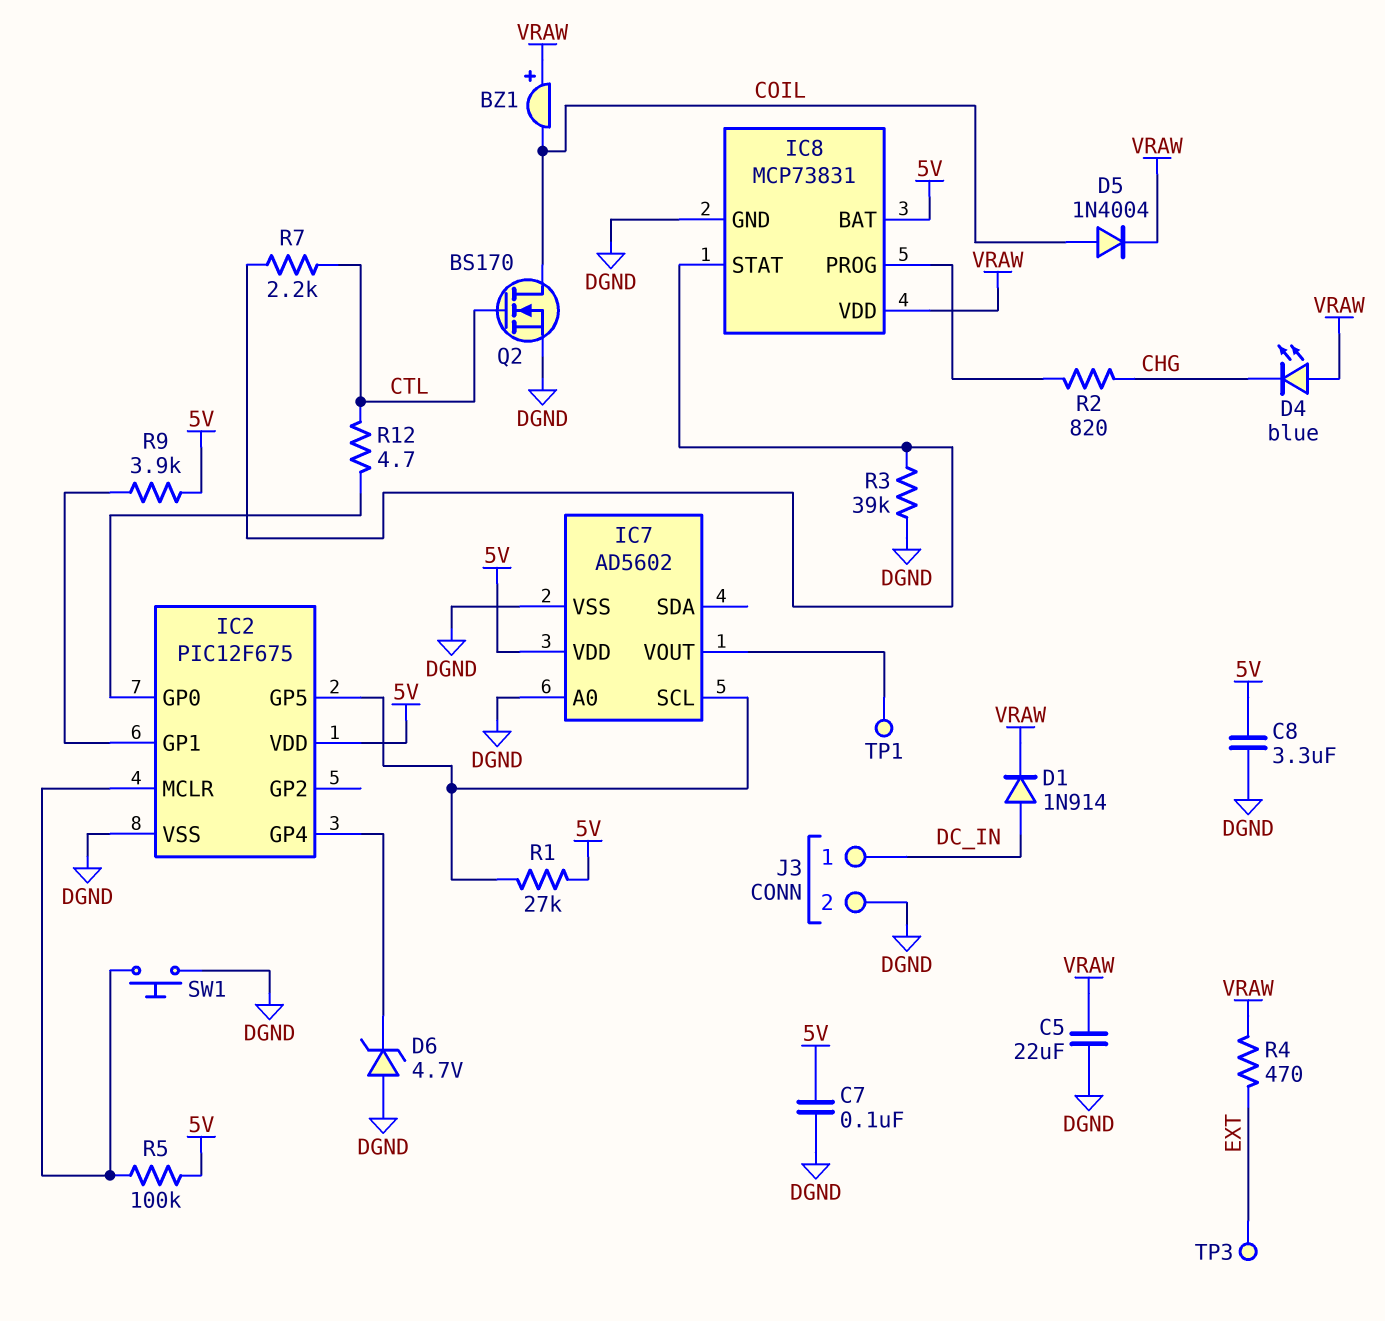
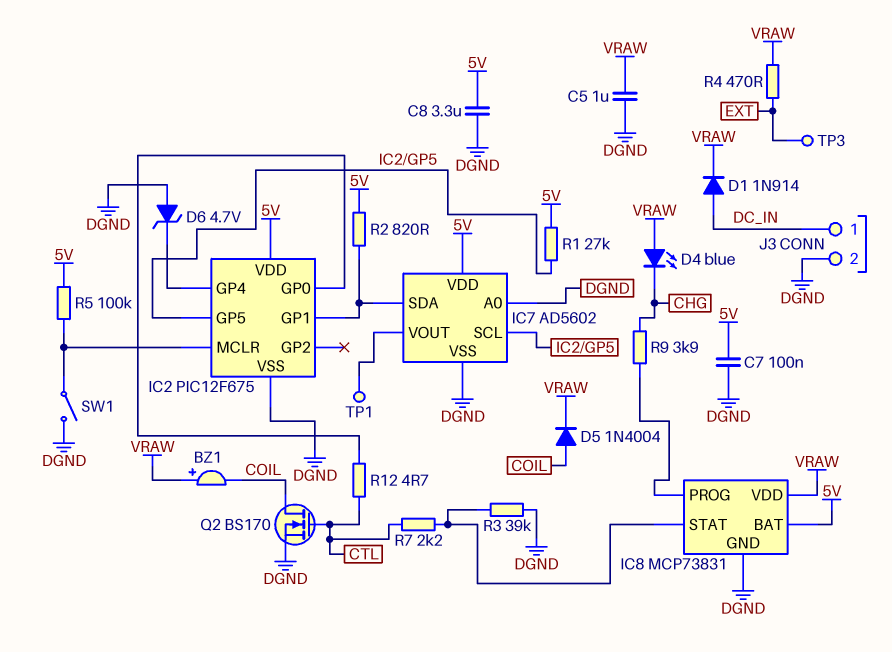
C5: 22uF (DGND, VRAW) -> 1uF (DGND, VRAW)
IC7 pin SDA: none -> IC2/GP1
R2: 820 (CHG, IC8/PROG) -> 820 (5V, IC2/GP1)
R9: 3.9k (5V, IC2/GP1) -> 3.9k (CHG, IC8/PROG)
SW1: button (DGND, IC2/MCLR) -> switch (DGND, IC2/MCLR)

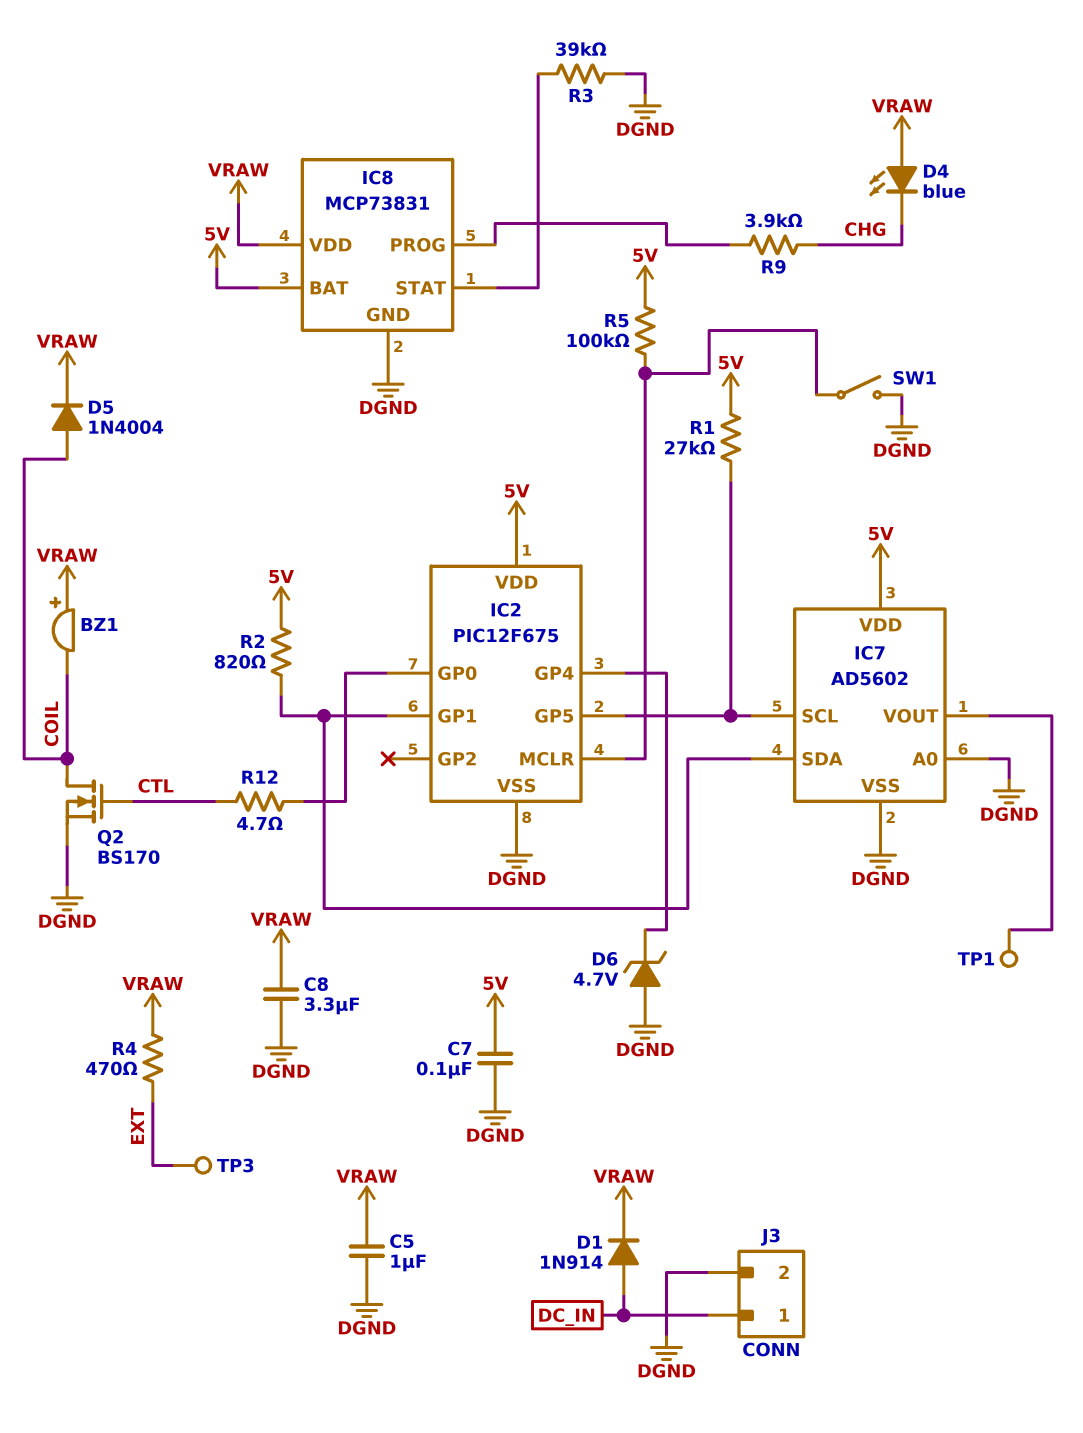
C8: 3.3uF (5V, DGND) -> 3.3uF (DGND, VRAW)
R7: 2.2k (CTL, IC8/STAT) -> none

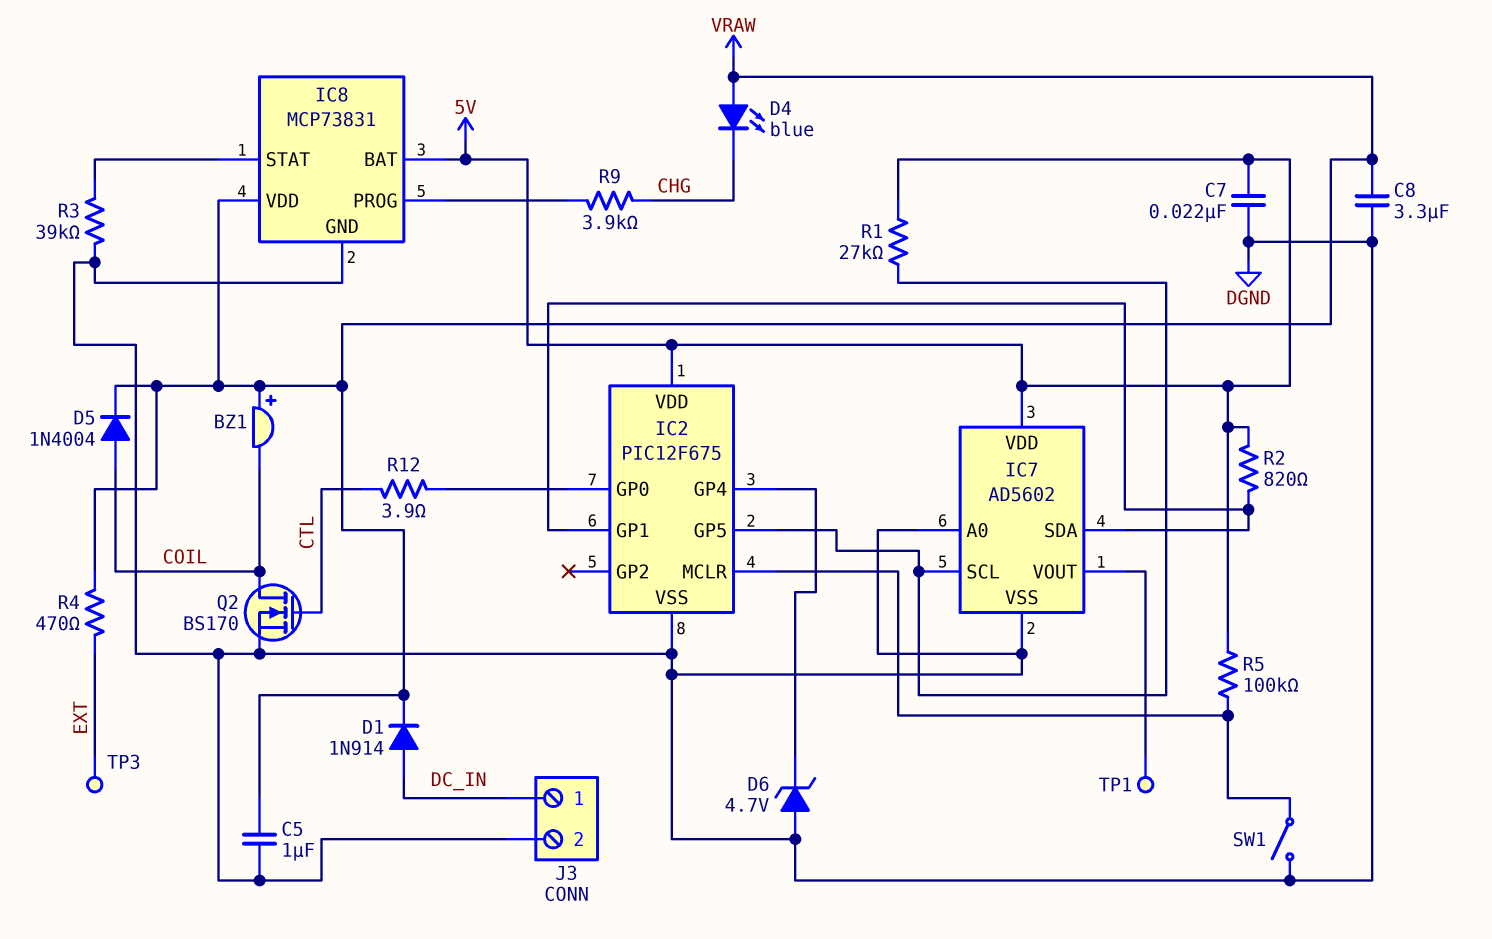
C7: 100nF (5V, DGND) -> 22nF (5V, DGND)
R12: 4.7 (CTL, IC2/GP0) -> 3.9 (CTL, IC2/GP0)

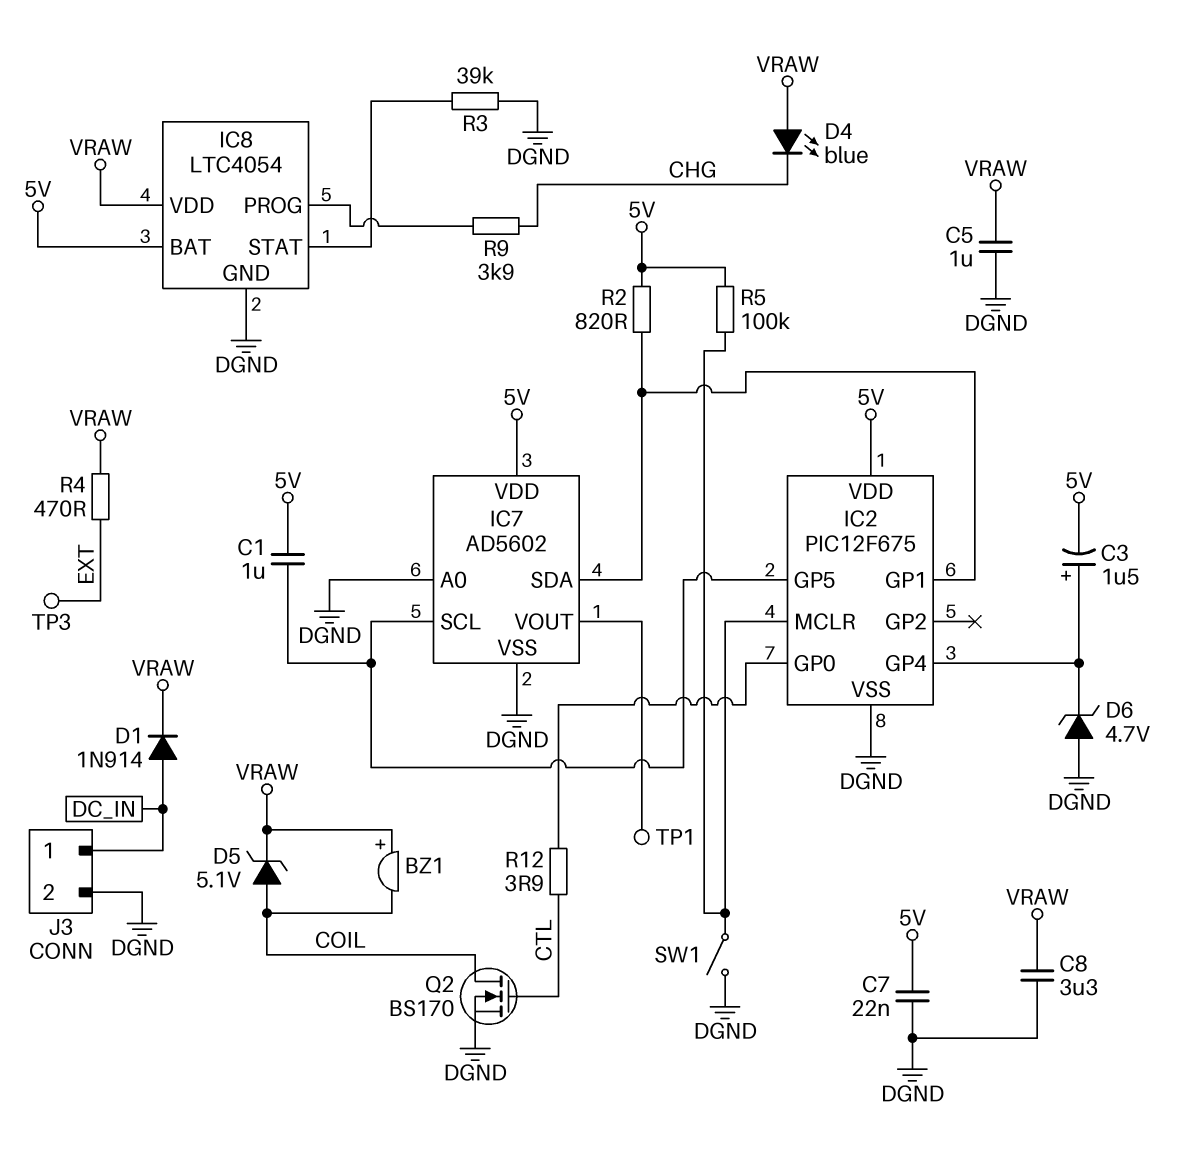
C1: none -> 1uF (5V, IC2/GP5)
C3: none -> 1.5uF (plus IC2/GP4, minus 5V)
D5: diode 1N4004 (A COIL, K VRAW) -> zener 5.1V (A COIL, K VRAW)
IC8: MCP73831 -> LTC4054
R1: 27k (5V, IC2/GP5) -> none

